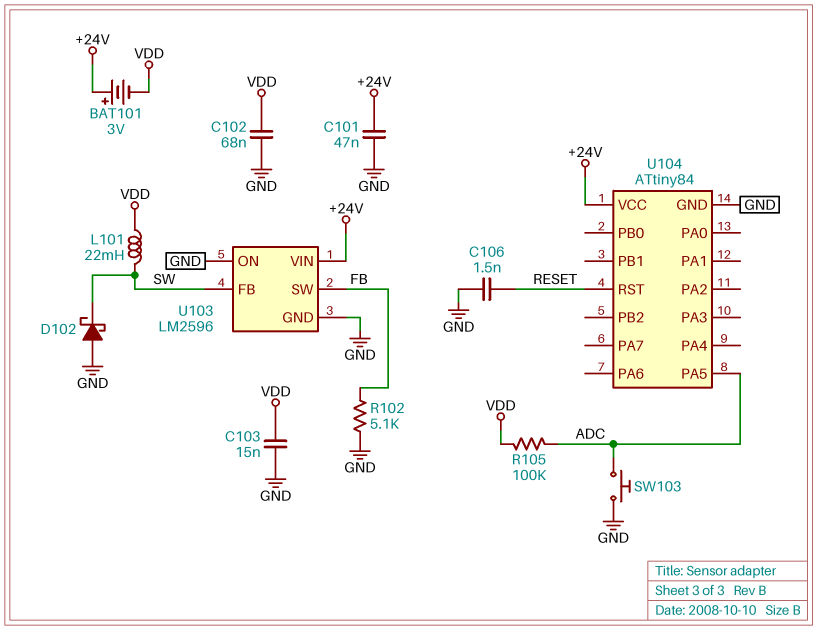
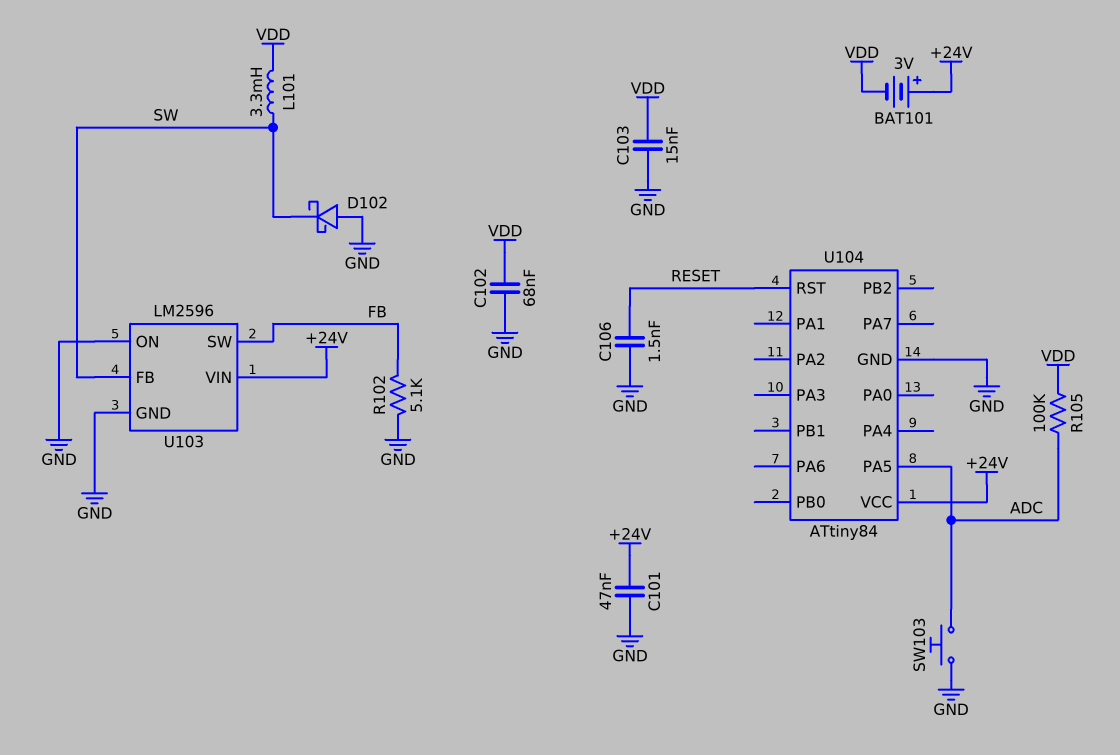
L101: 22mH (SW, VDD) -> 3.3mH (SW, VDD)

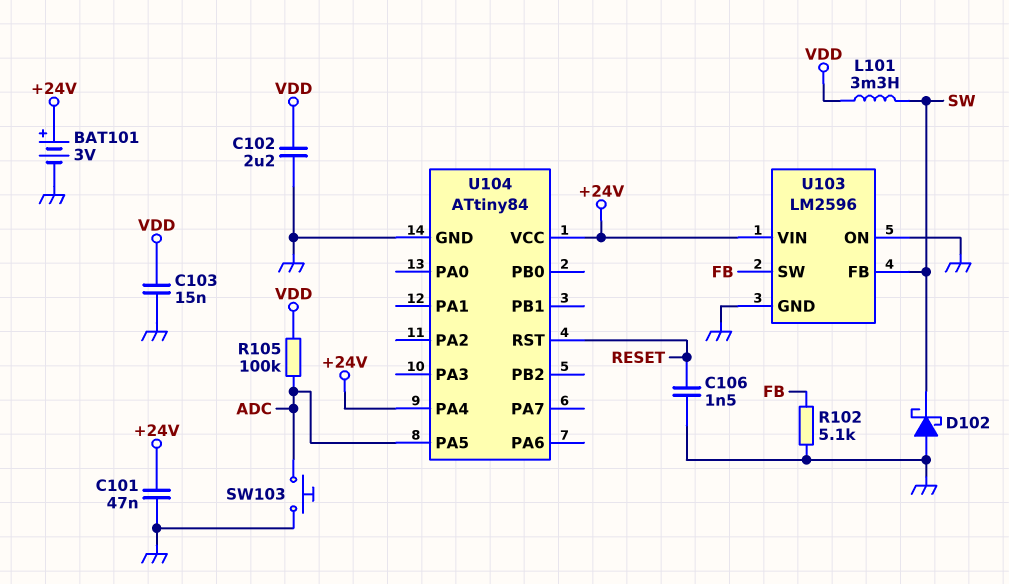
BAT101: 3V (plus +24V, minus VDD) -> 3V (plus +24V, minus GND)
C102: 68nF (GND, VDD) -> 2.2uF (GND, VDD)
U104 pin PA4: none -> +24V

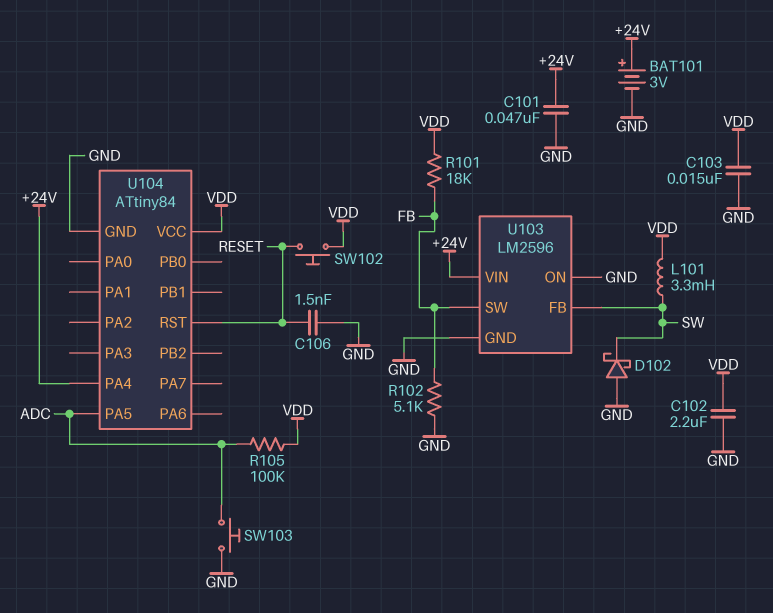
R101: none -> 18k (FB, VDD)
SW102: none -> button (RESET, VDD)
U104 pin VCC: +24V -> VDD

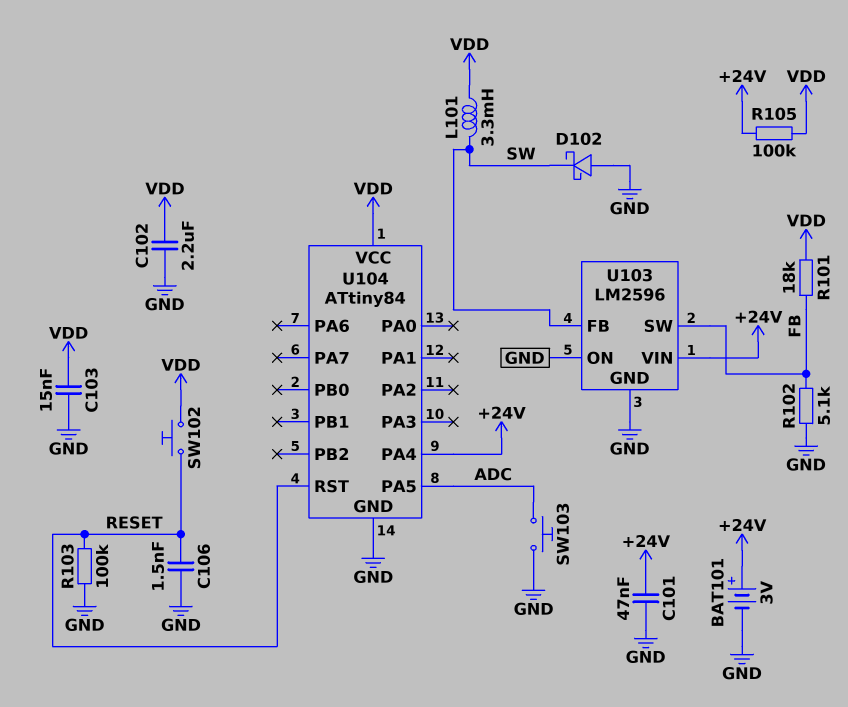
R103: none -> 100k (GND, RESET)
R105: 100k (ADC, VDD) -> 100k (+24V, VDD)

